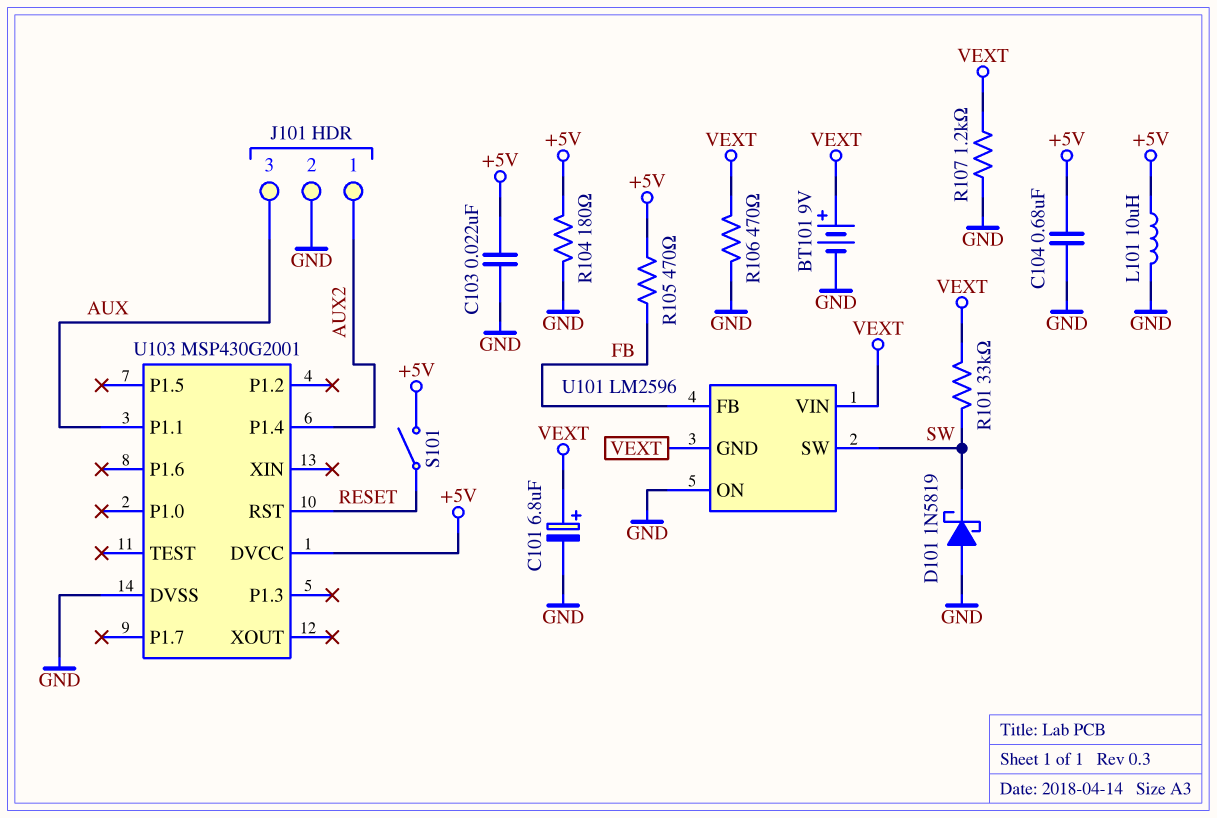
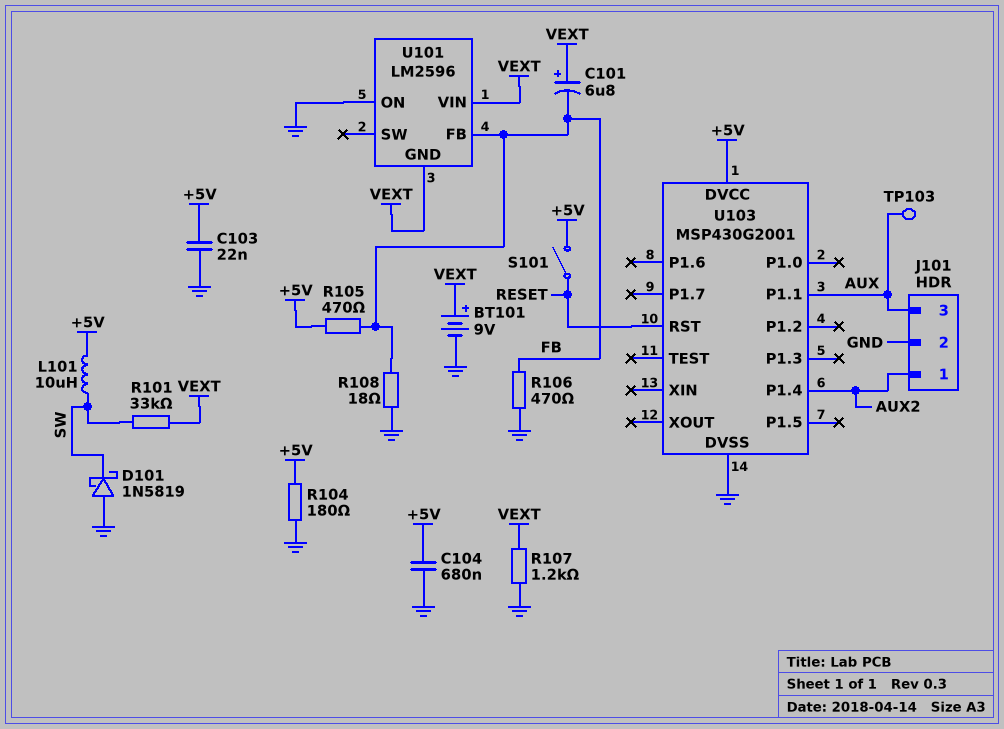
C101: 6.8uF (plus VEXT, minus GND) -> 6.8uF (plus VEXT, minus FB)
L101: 10uH (+5V, GND) -> 10uH (+5V, SW)
R106: 470 (GND, VEXT) -> 470 (FB, GND)
R108: none -> 18 (FB, GND)
TP103: none -> test point (AUX)
U101 pin SW: SW -> none

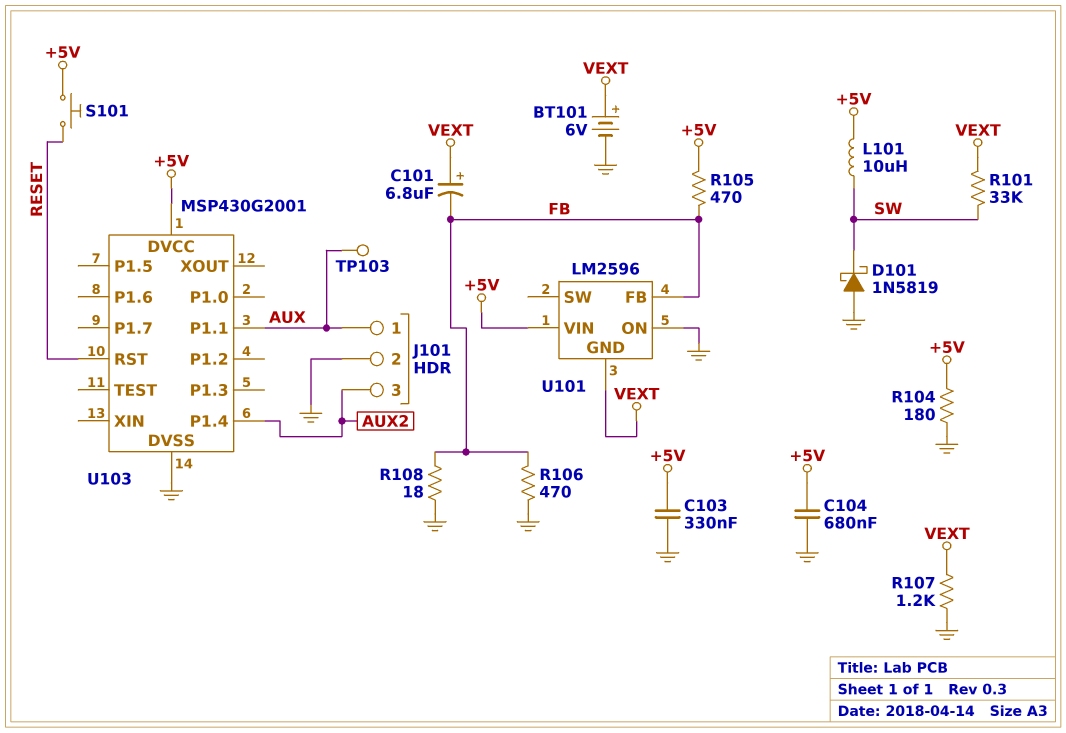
BT101: 9V (plus VEXT, minus GND) -> 6V (plus VEXT, minus GND)
C103: 22nF (+5V, GND) -> 330nF (+5V, GND)
J101 pin 1: AUX2 -> AUX
J101 pin 3: AUX -> AUX2
S101: switch (+5V, RESET) -> button (+5V, RESET)
U101 pin VIN: VEXT -> +5V

